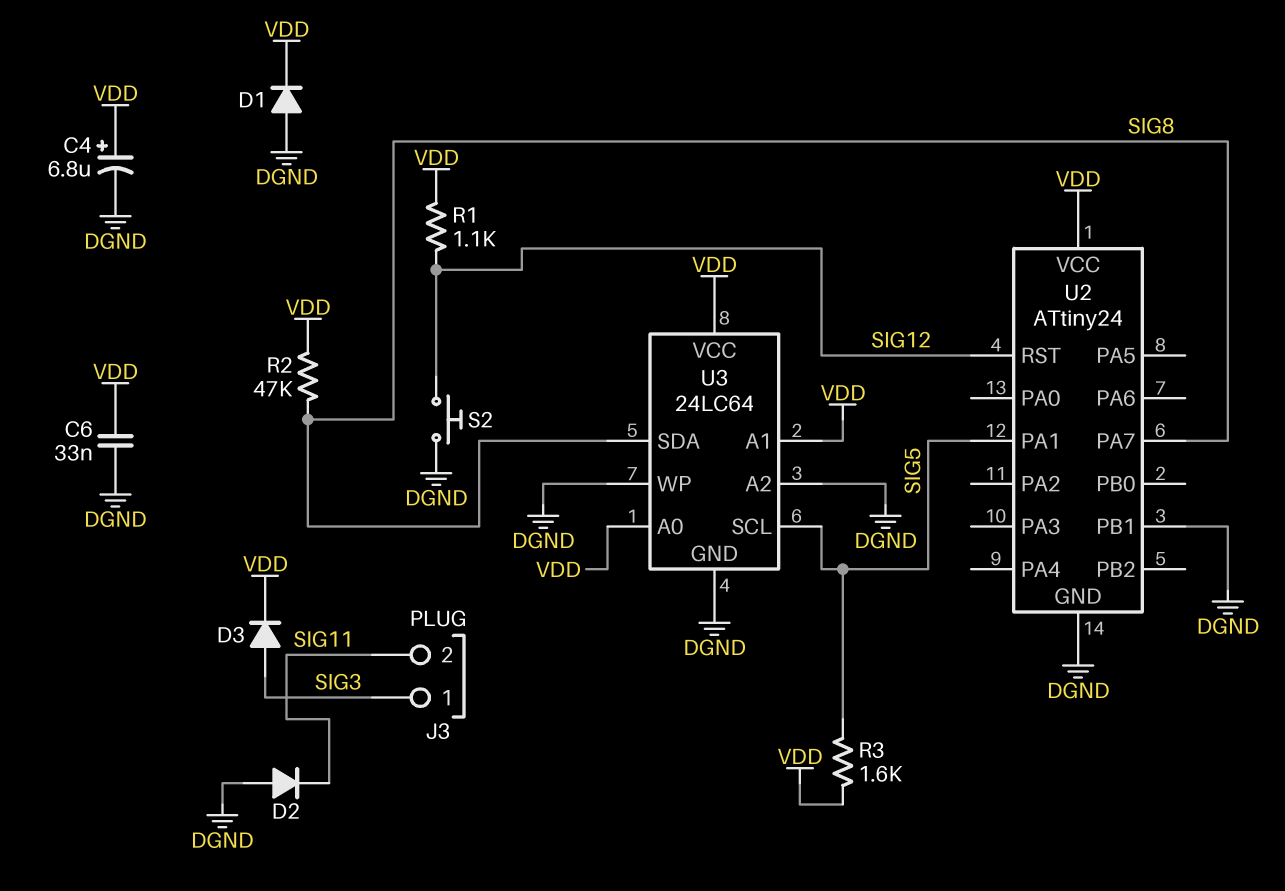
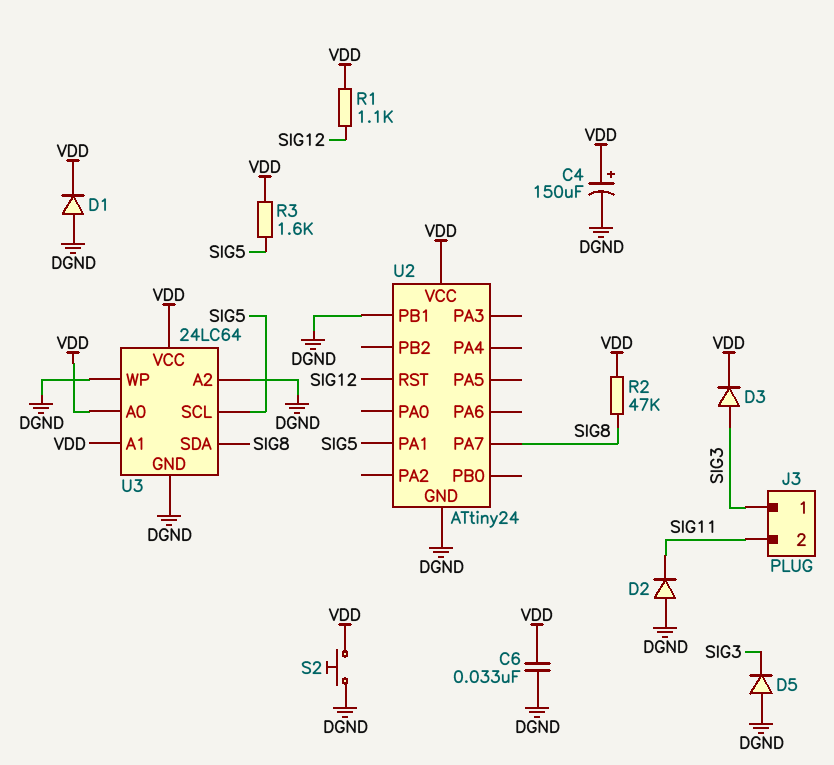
C4: 6.8uF (plus VDD, minus DGND) -> 150uF (plus VDD, minus DGND)
D5: none -> diode (A DGND, K SIG3)
S2: button (DGND, SIG12) -> button (DGND, VDD)

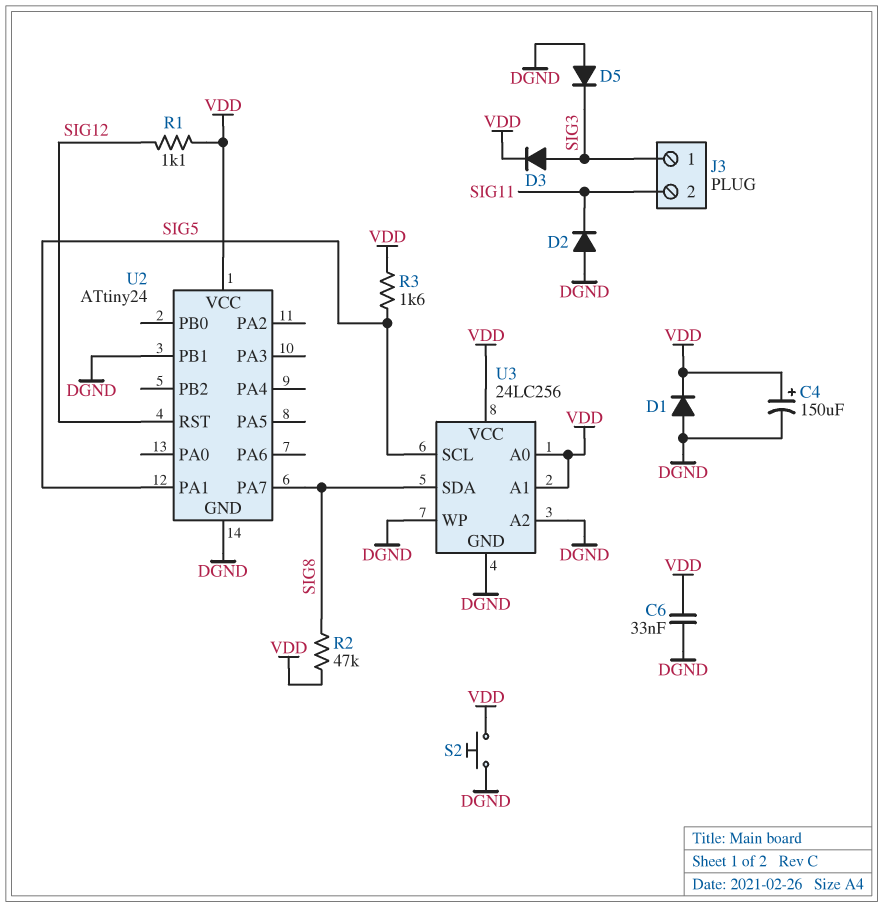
U3: 24LC64 -> 24LC256

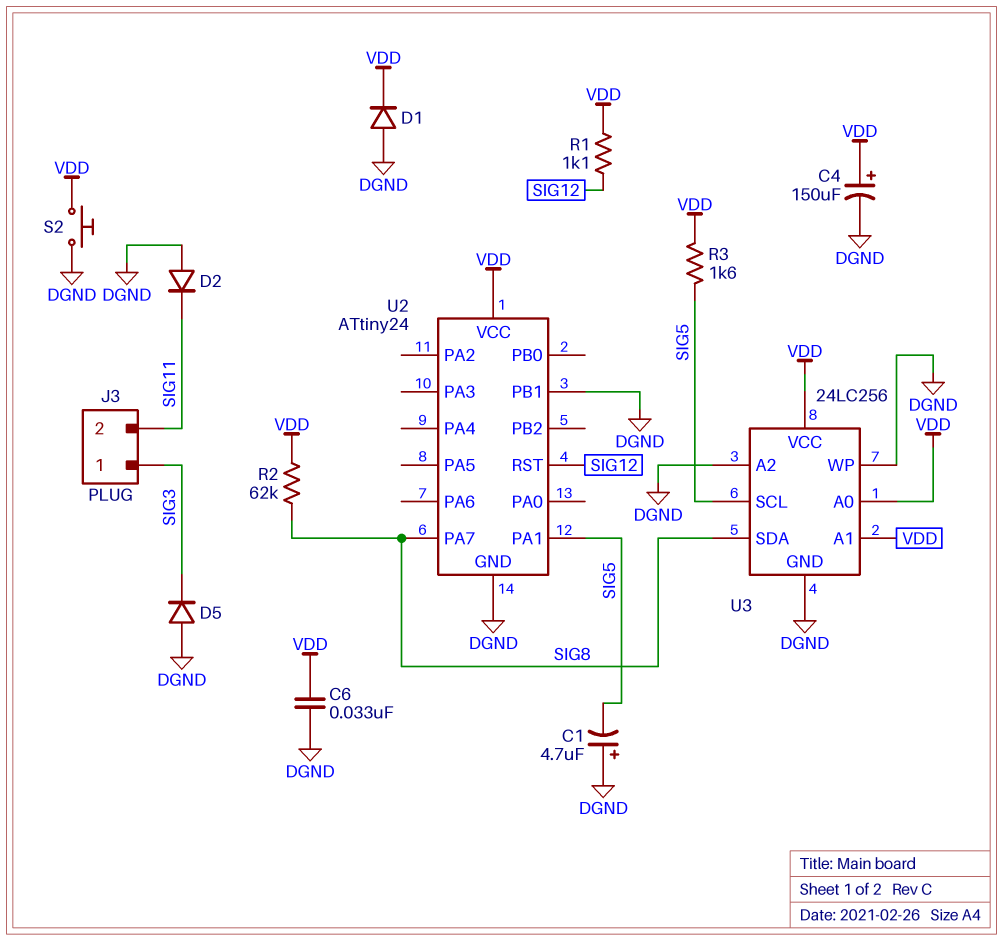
C1: none -> 4.7uF (plus DGND, minus SIG5)
D3: diode (A SIG3, K VDD) -> none
R2: 47k (SIG8, VDD) -> 62k (SIG8, VDD)

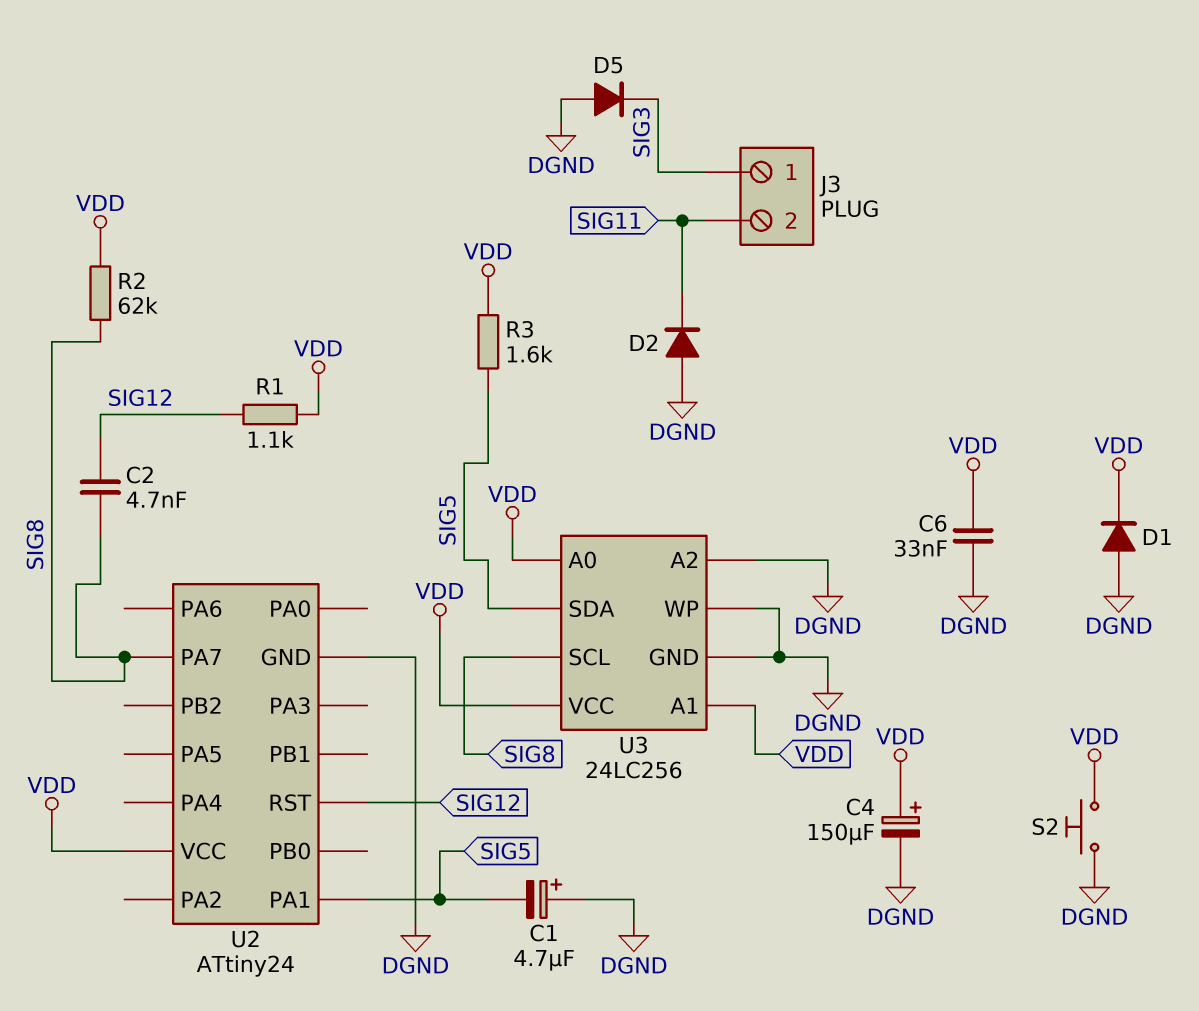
C2: none -> 4.7nF (SIG8, SIG12)
U2 pin PB1: DGND -> none
U3 pin SCL: SIG5 -> SIG8
U3 pin SDA: SIG8 -> SIG5

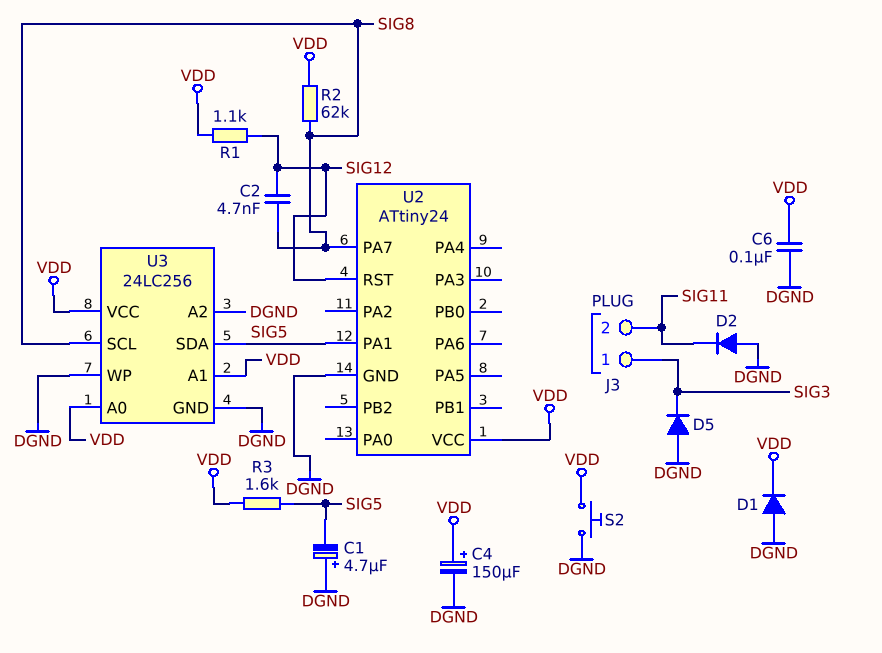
C6: 33nF (DGND, VDD) -> 100nF (DGND, VDD)

